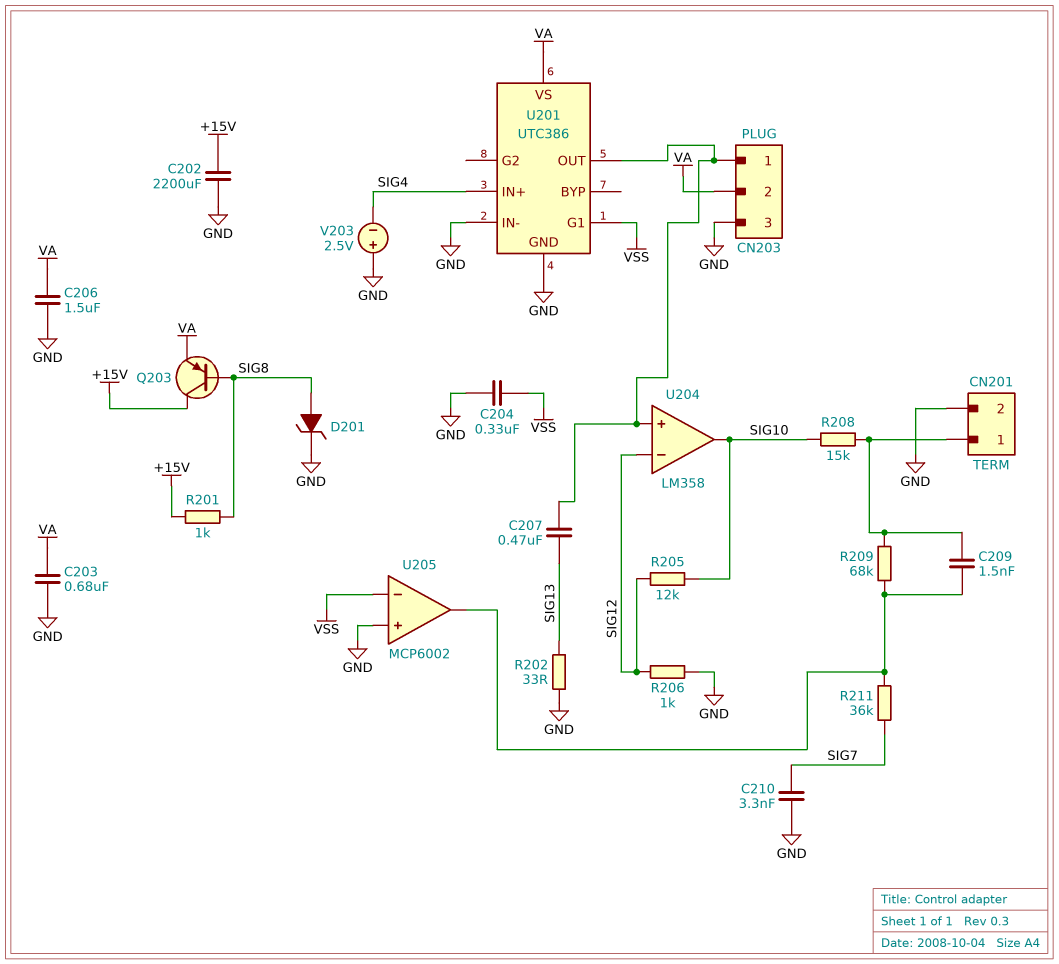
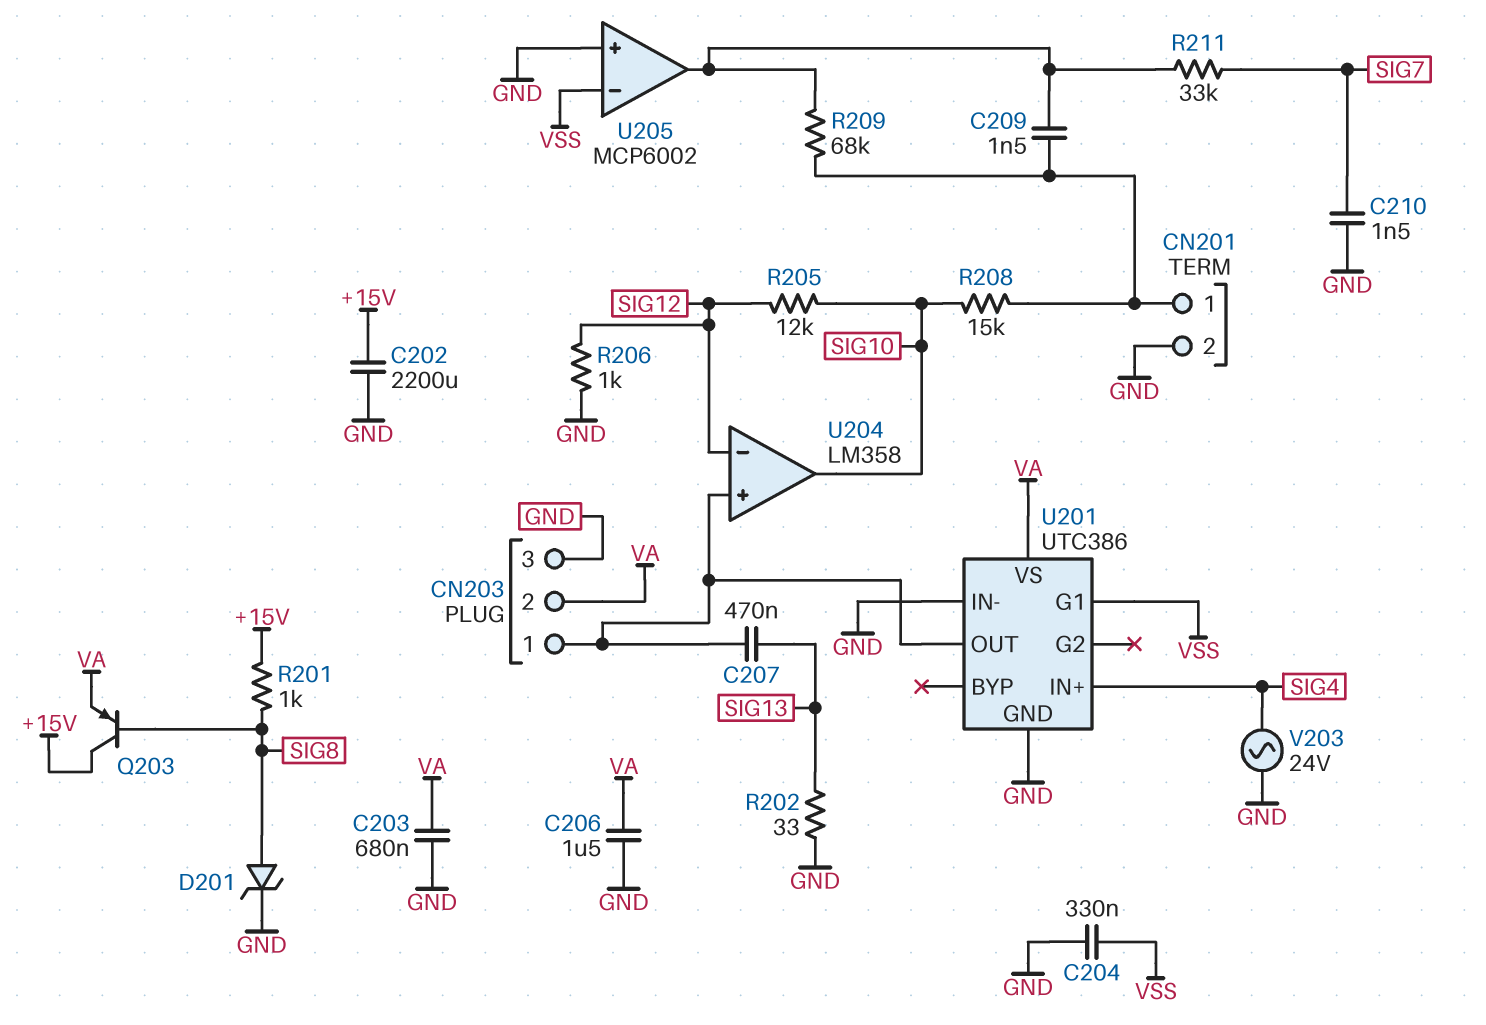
C210: 3.3nF (GND, SIG7) -> 1.5nF (GND, SIG7)
R211: 36k (SIG7, U205/out) -> 33k (SIG7, U205/out)
V203: 2.5V (plus GND, minus SIG4) -> AC 24V (GND, SIG4)

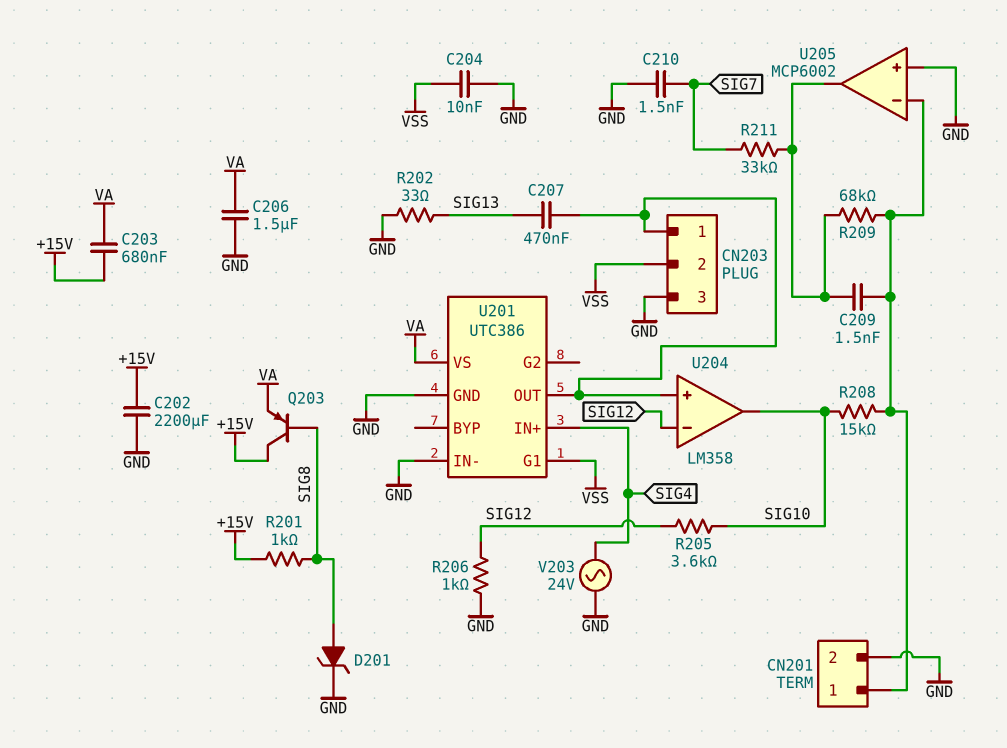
C203: 680nF (GND, VA) -> 680nF (+15V, VA)
C204: 330nF (GND, VSS) -> 10nF (GND, VSS)
CN203 pin 2: VA -> VSS
R205: 12k (SIG10, SIG12) -> 3.6k (SIG10, SIG12)
U205 pin in-: VSS -> CN201/1

